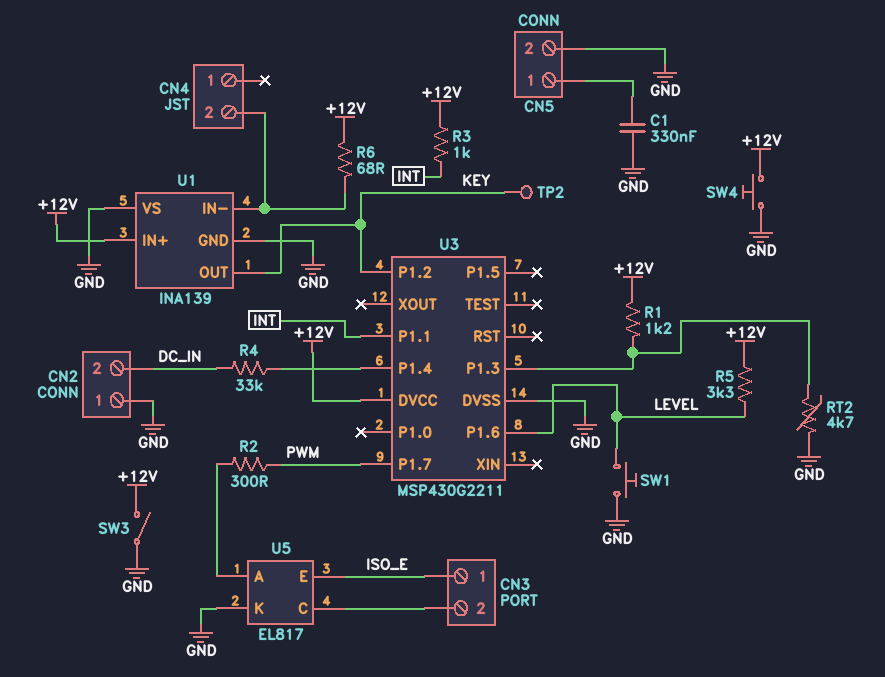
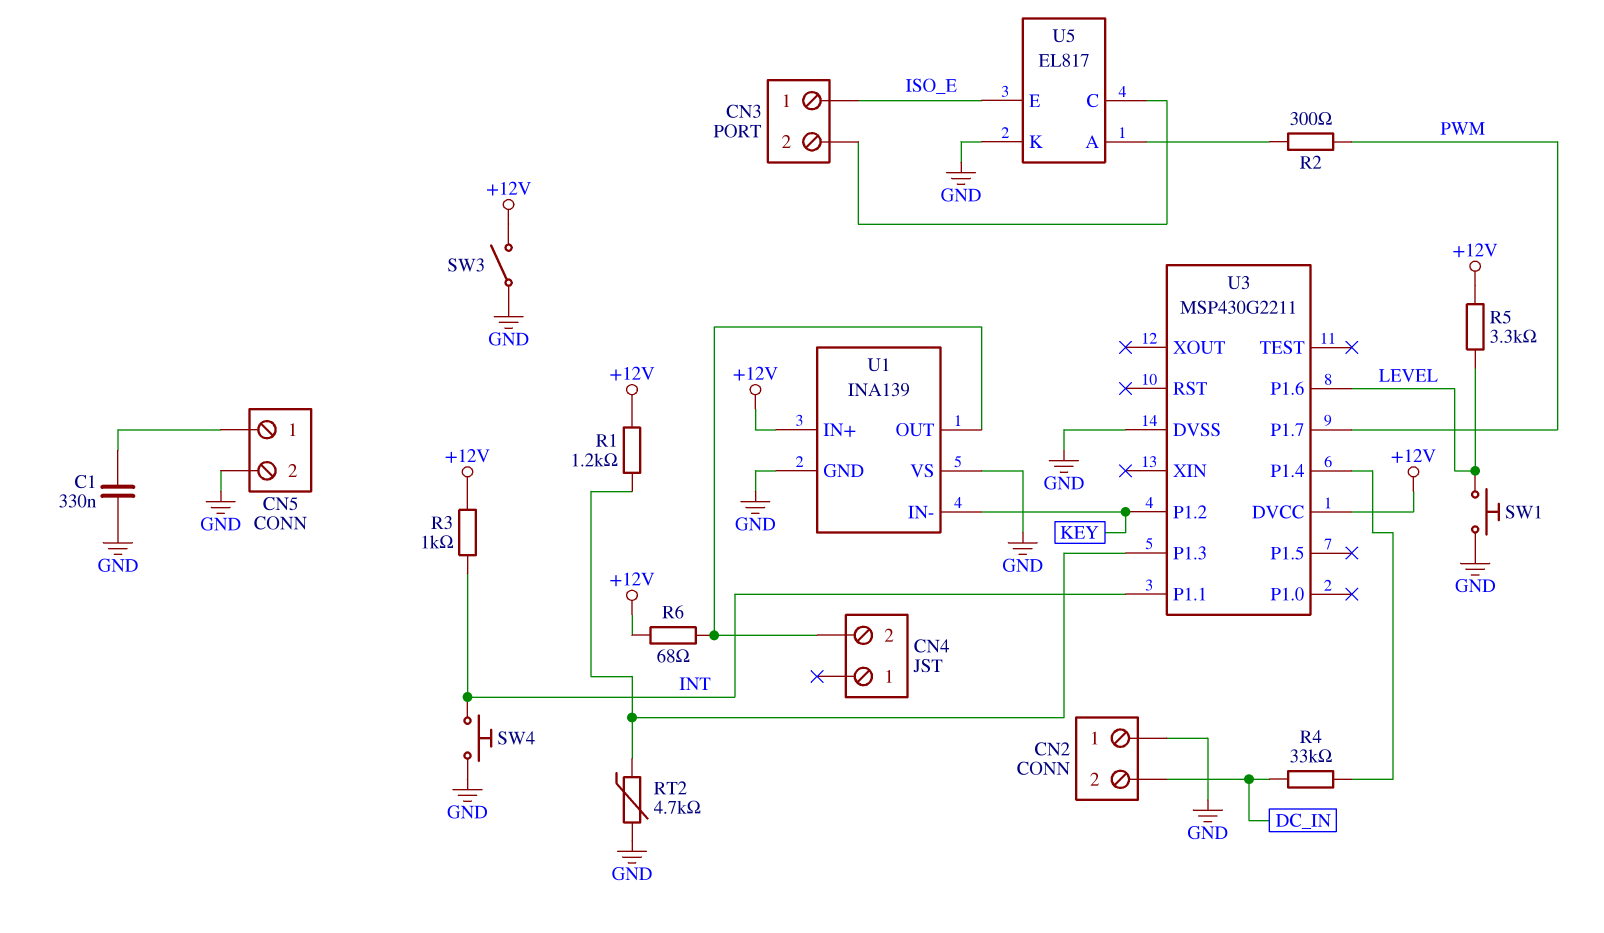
SW4: button (+12V, GND) -> button (GND, INT)
TP2: test point (KEY) -> none
U1 pin IN-: CN4/2 -> KEY
U1 pin OUT: KEY -> CN4/2

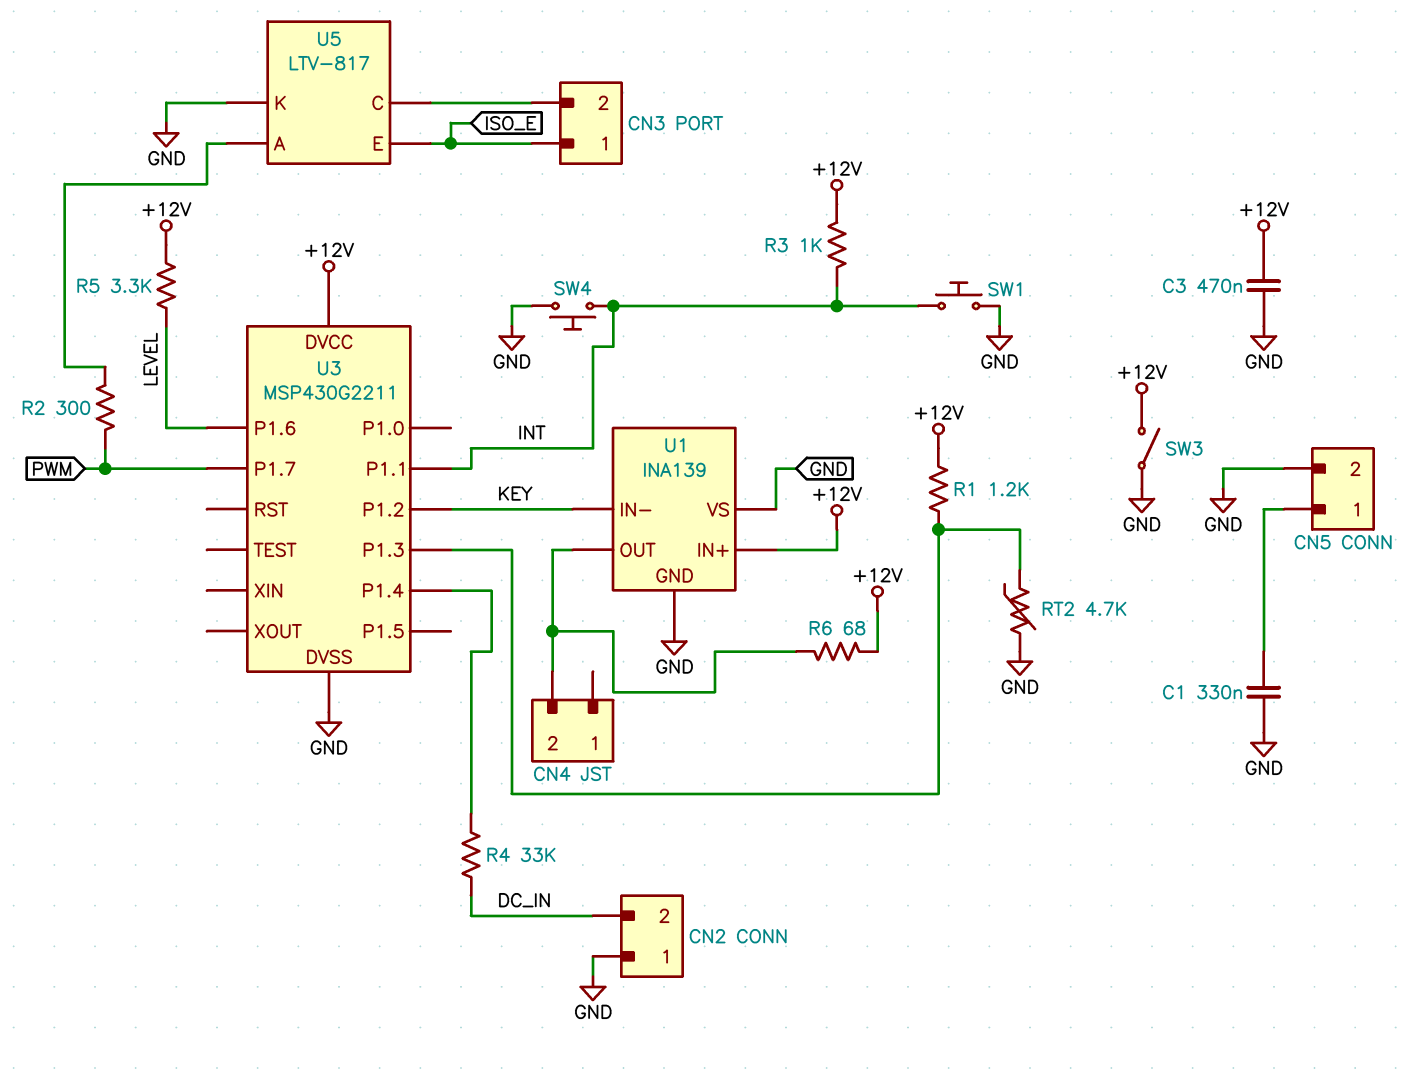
C3: none -> 470nF (+12V, GND)
SW1: button (GND, LEVEL) -> button (GND, INT)
U5: EL817 -> LTV-817

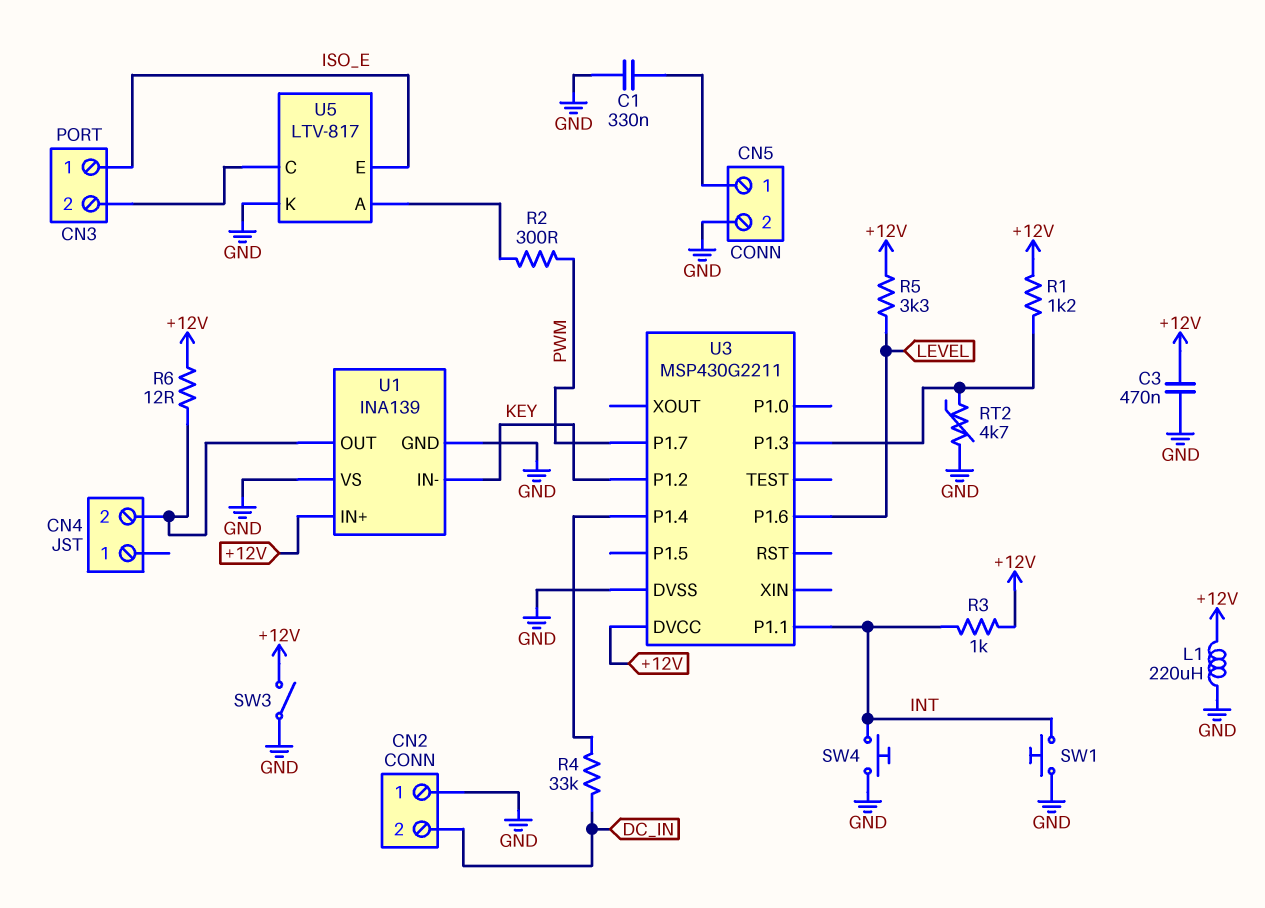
L1: none -> 220uH (+12V, GND)
R6: 68 (+12V, CN4/2) -> 12 (+12V, CN4/2)

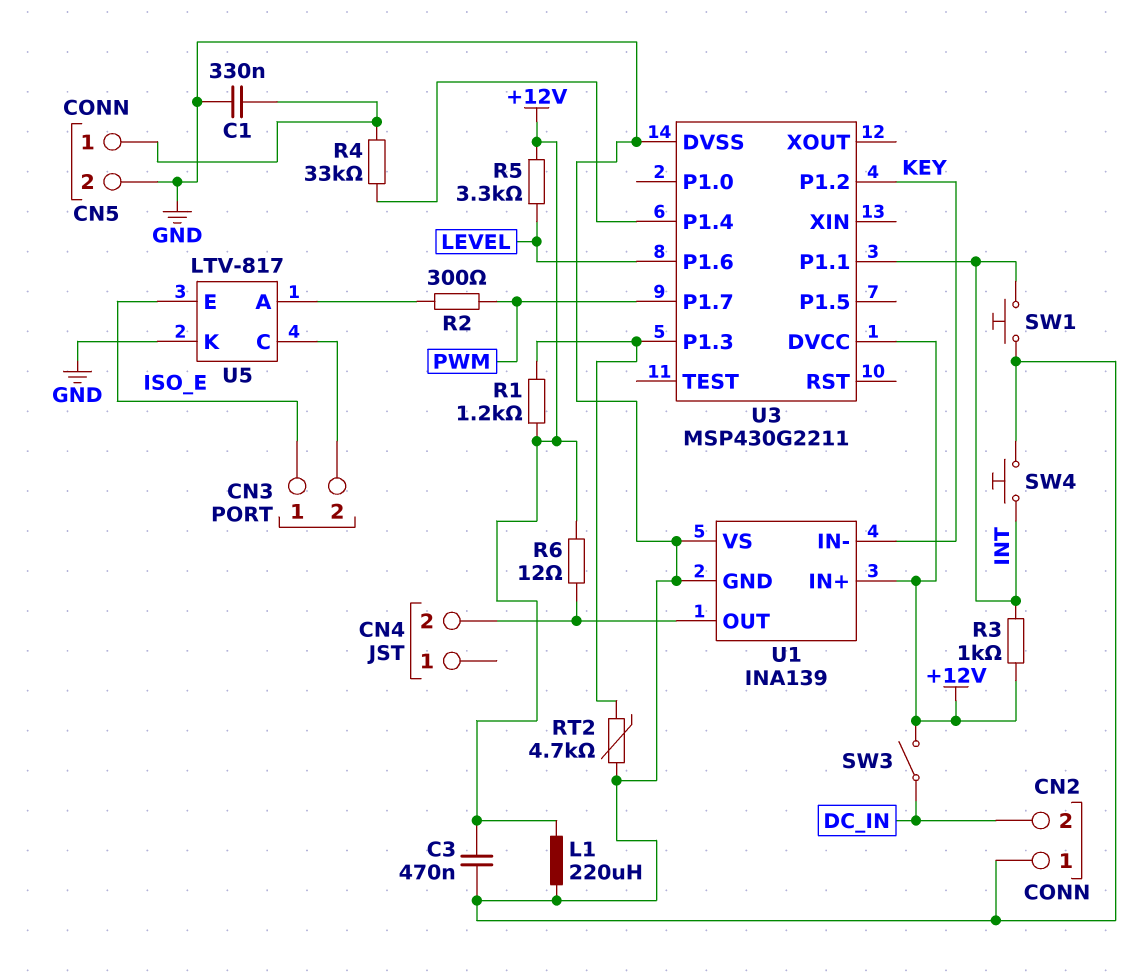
R4: 33k (DC_IN, U3/P1.4) -> 33k (CN5/1, U3/P1.4)
SW3: switch (+12V, GND) -> switch (+12V, DC_IN)

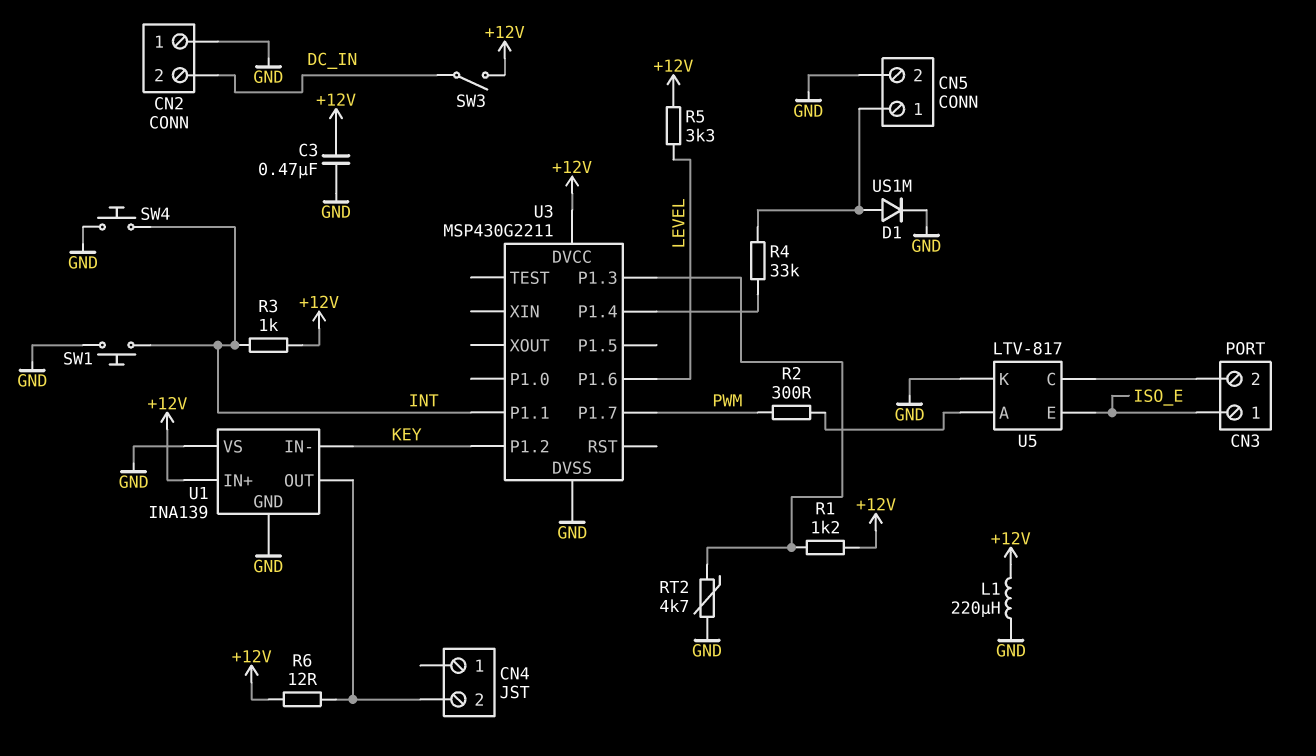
C1: 330nF (CN5/1, GND) -> none
D1: none -> diode US1M (A CN5/1, K GND)

